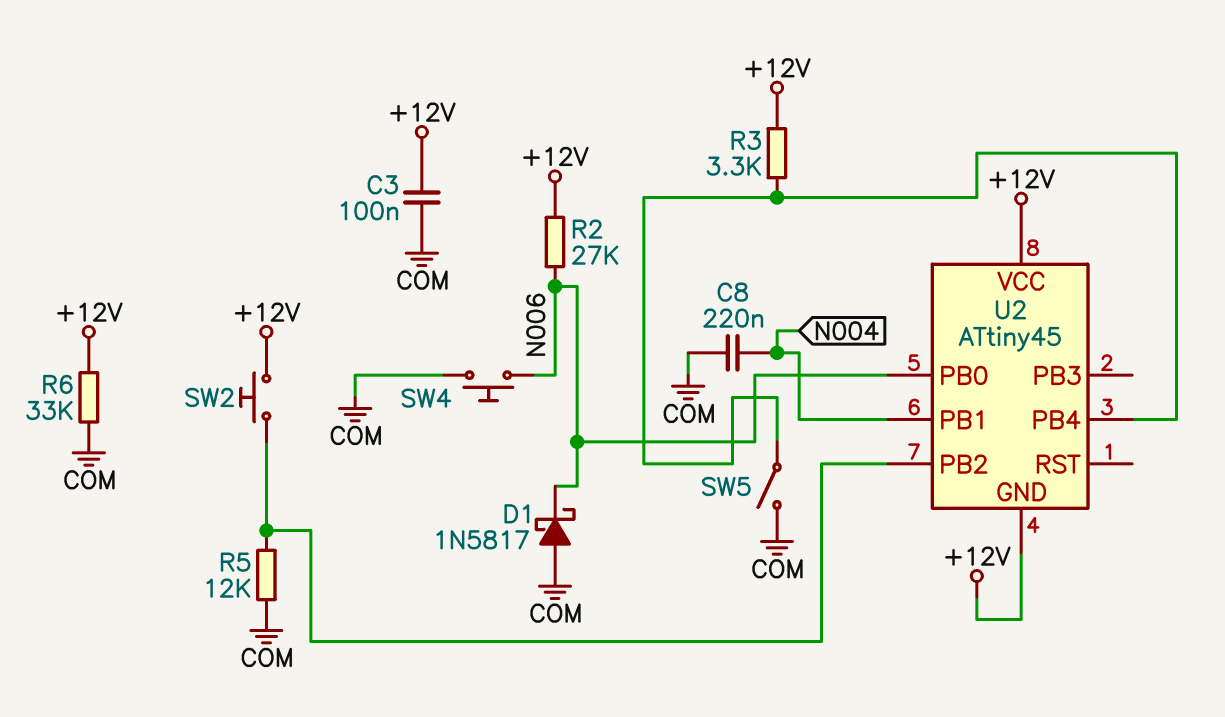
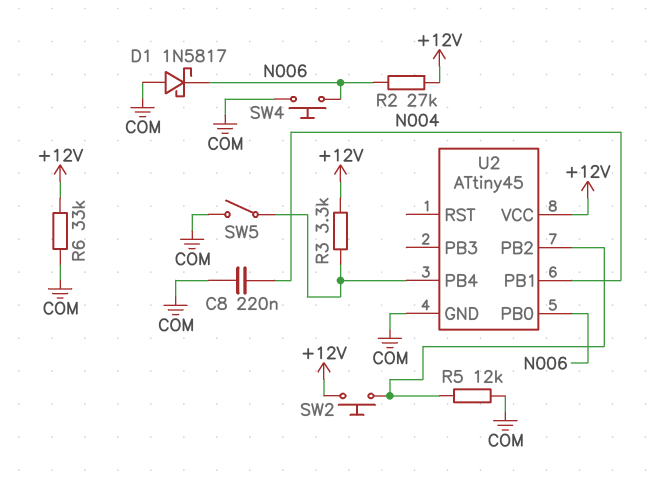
C3: 100nF (+12V, COM) -> none
U2 pin GND: +12V -> COM

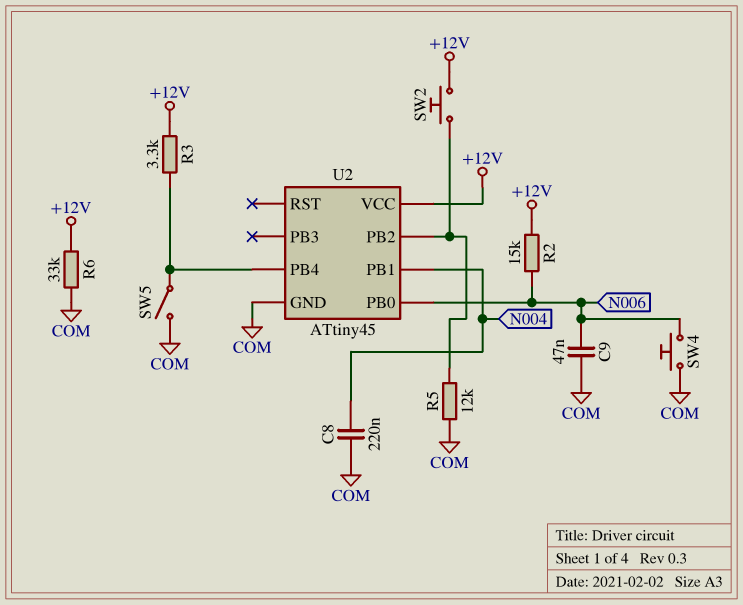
C9: none -> 47nF (COM, N006)
D1: schottky 1N5817 (A COM, K N006) -> none
R2: 27k (+12V, N006) -> 15k (+12V, N006)

